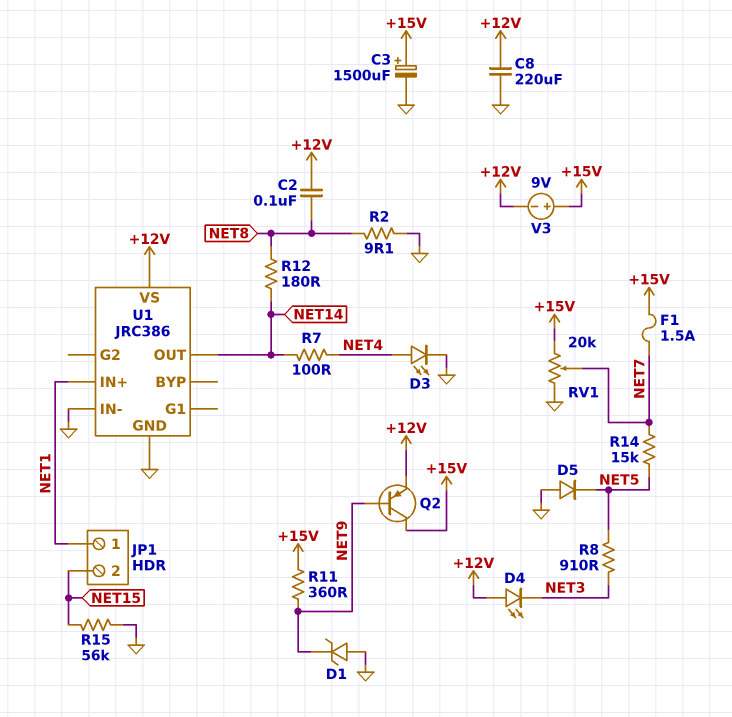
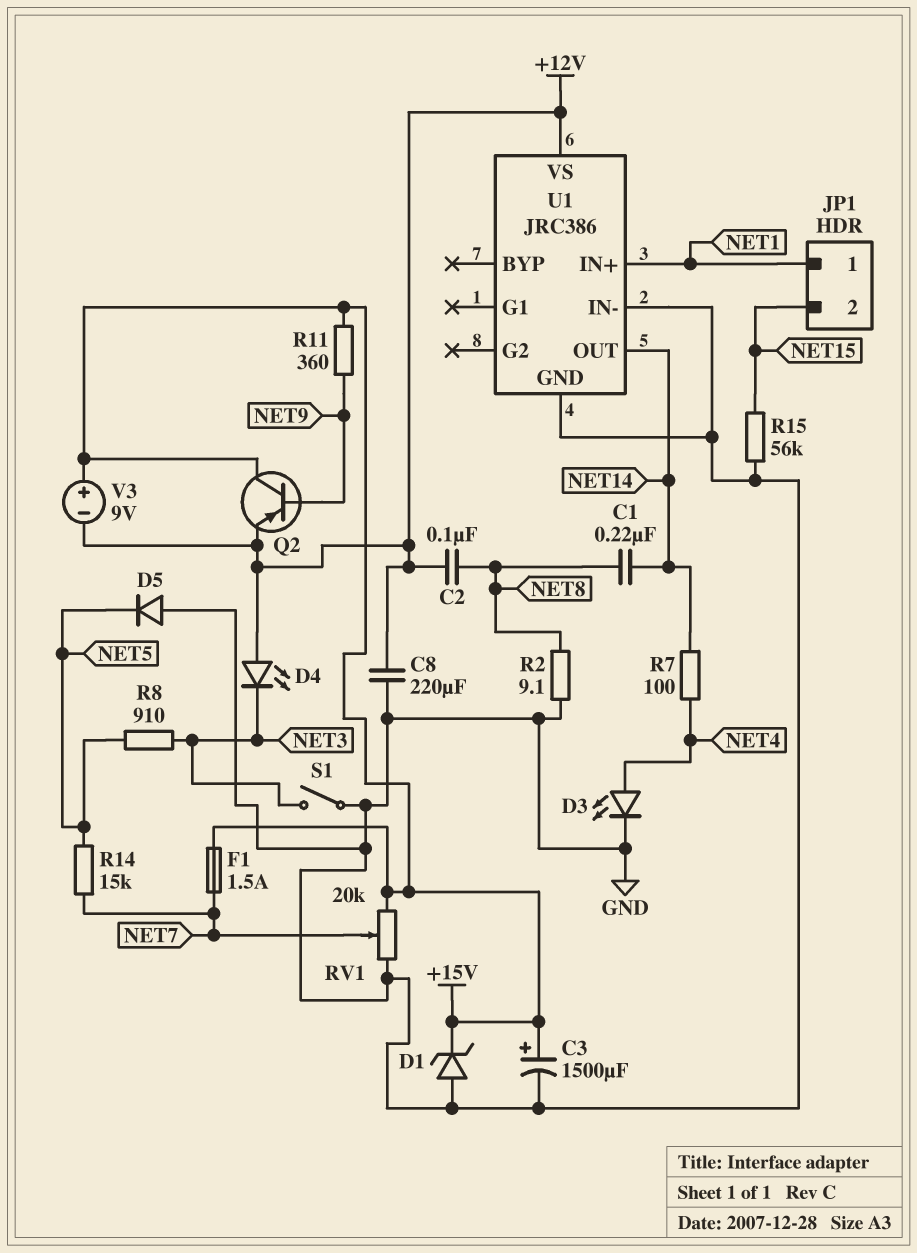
C1: none -> 220nF (NET8, NET14)
D1: zener (A GND, K NET9) -> zener (A GND, K +15V)
R12: 180 (NET8, NET14) -> none
S1: none -> switch (GND, NET3)

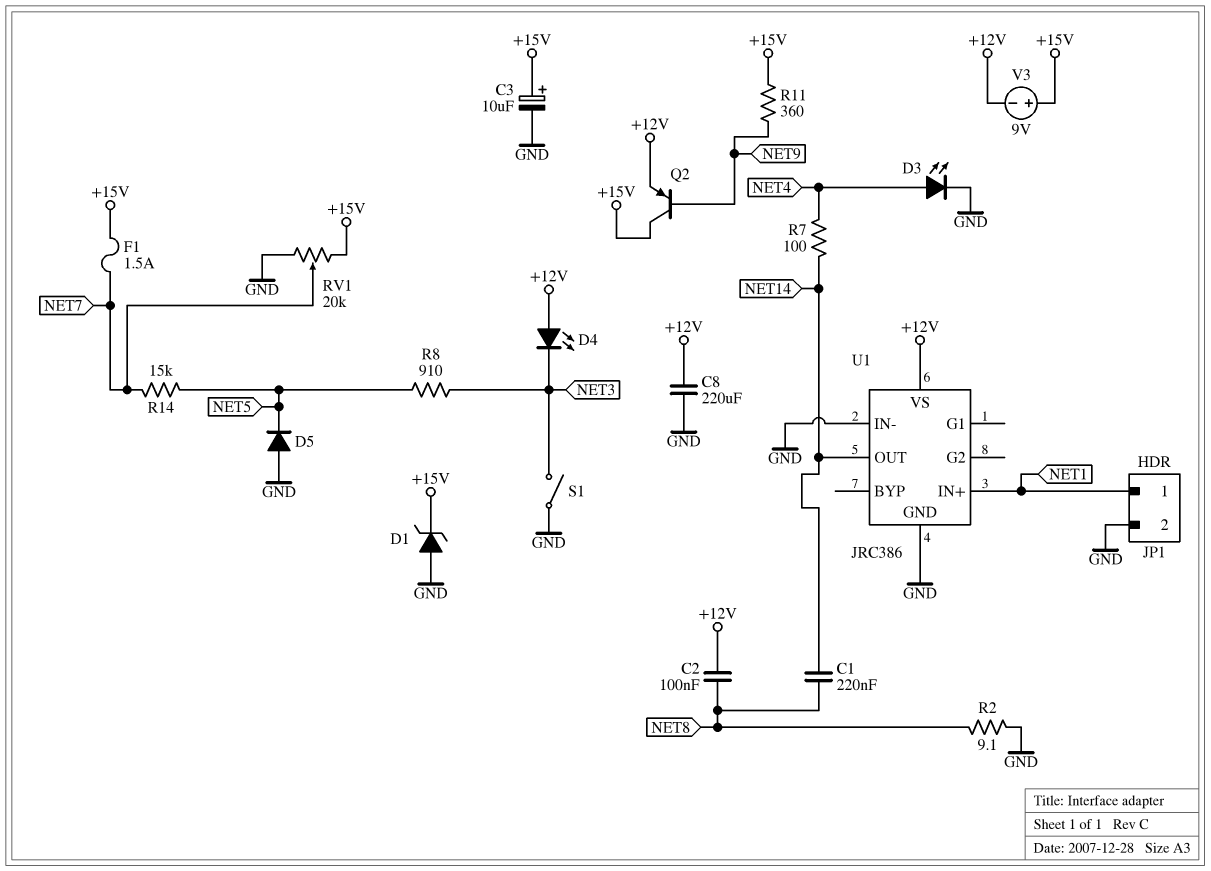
C3: 1500uF (plus +15V, minus GND) -> 10uF (plus +15V, minus GND)
JP1 pin 2: NET15 -> GND
R15: 56k (GND, NET15) -> none

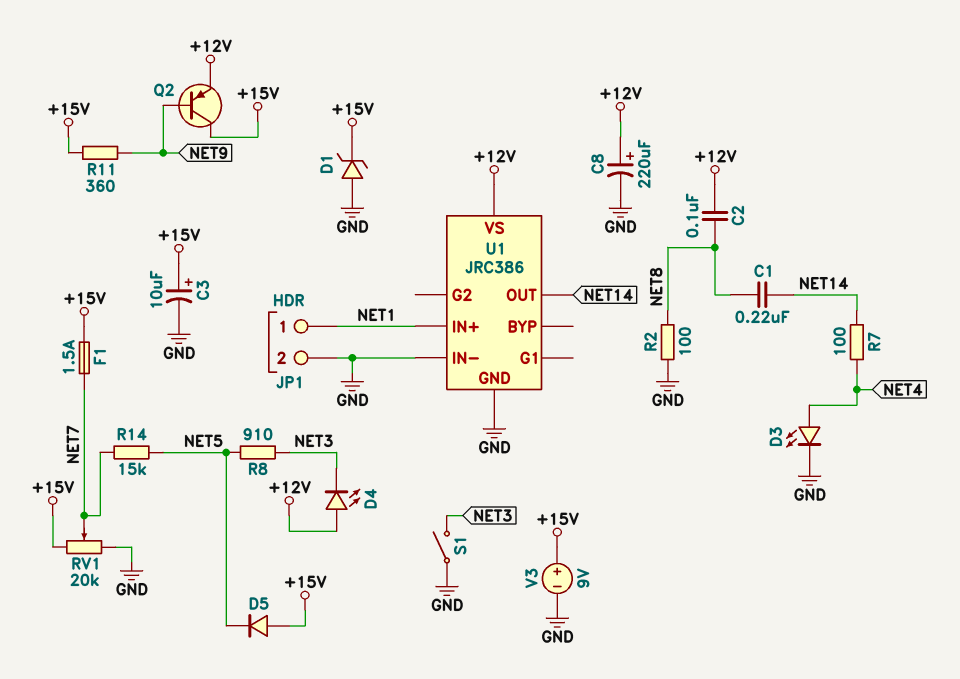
C8: 220uF (+12V, GND) -> 220uF (plus +12V, minus GND)
D5: diode (A GND, K NET5) -> diode (A +15V, K NET5)
R2: 9.1 (GND, NET8) -> 100 (GND, NET8)
V3: 9V (plus +15V, minus +12V) -> 9V (plus +15V, minus GND)

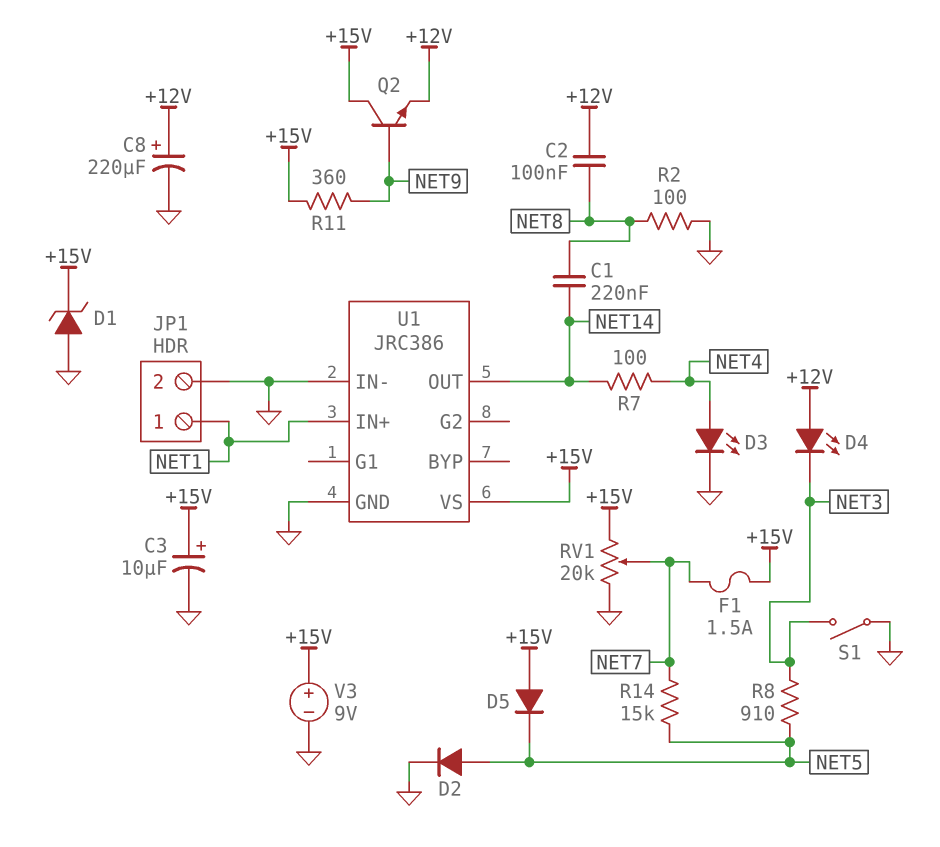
D2: none -> diode (A NET5, K GND)
Q2: PNP (B NET9, C +15V, E +12V) -> NPN (B NET9, C +15V, E +12V)
U1 pin VS: +12V -> +15V

